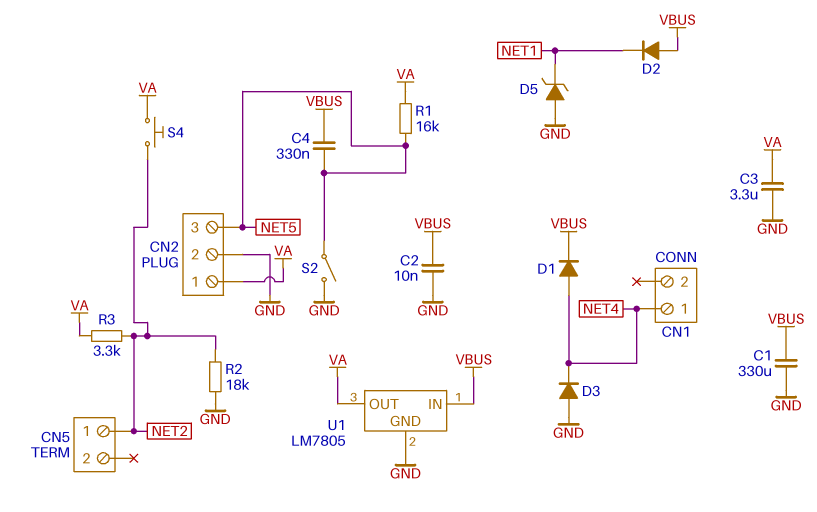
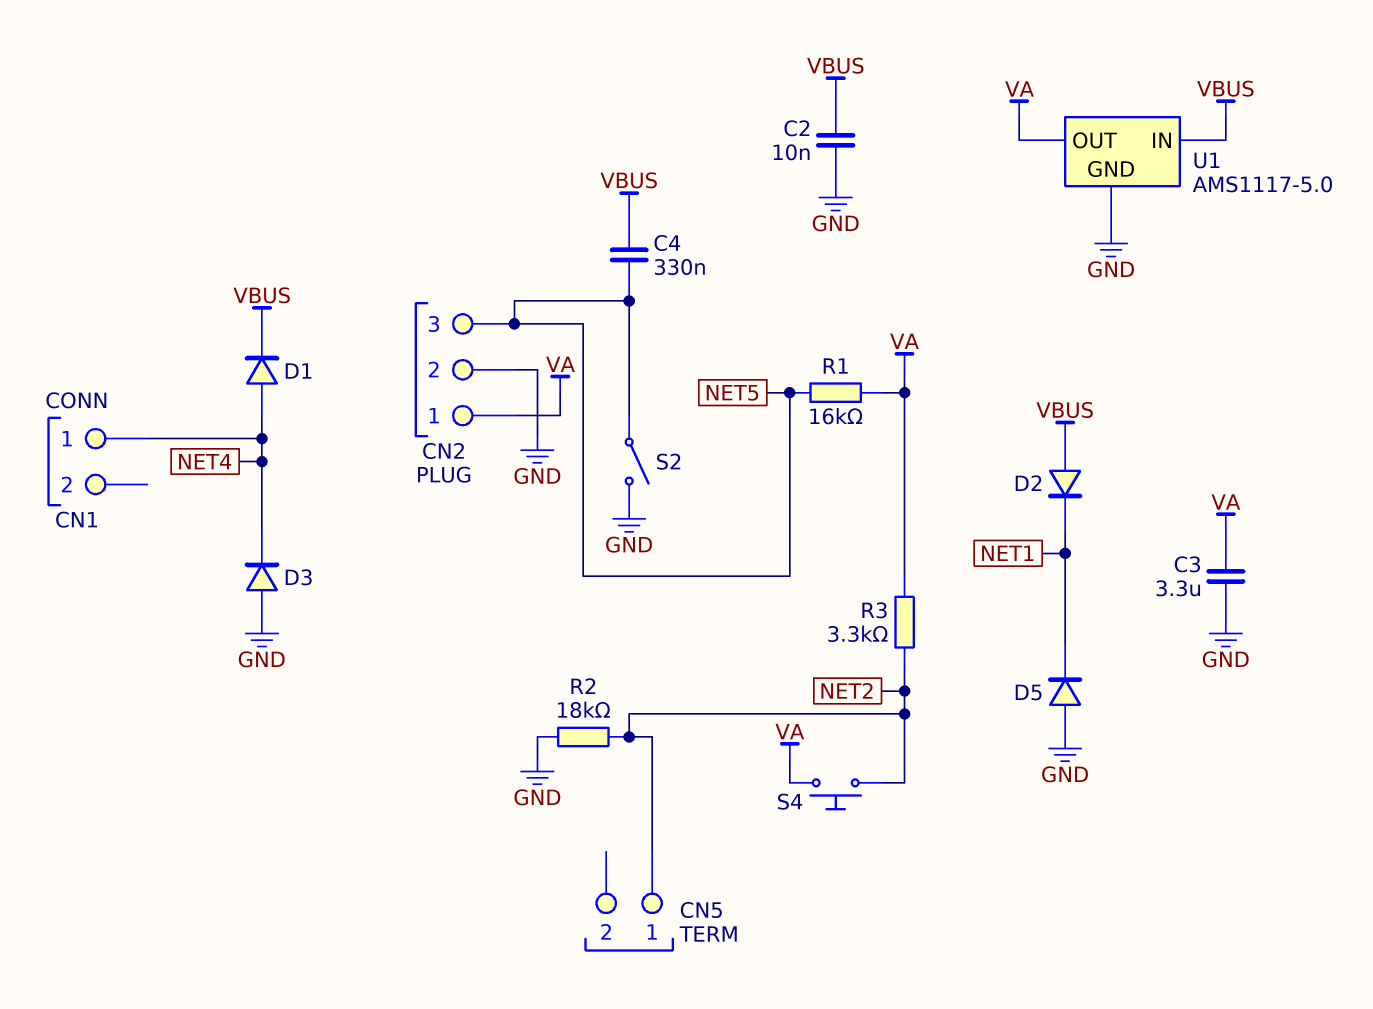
C1: 330uF (GND, VBUS) -> none
D5: zener (A GND, K NET1) -> diode (A GND, K NET1)
U1: LM7805 -> AMS1117-5.0

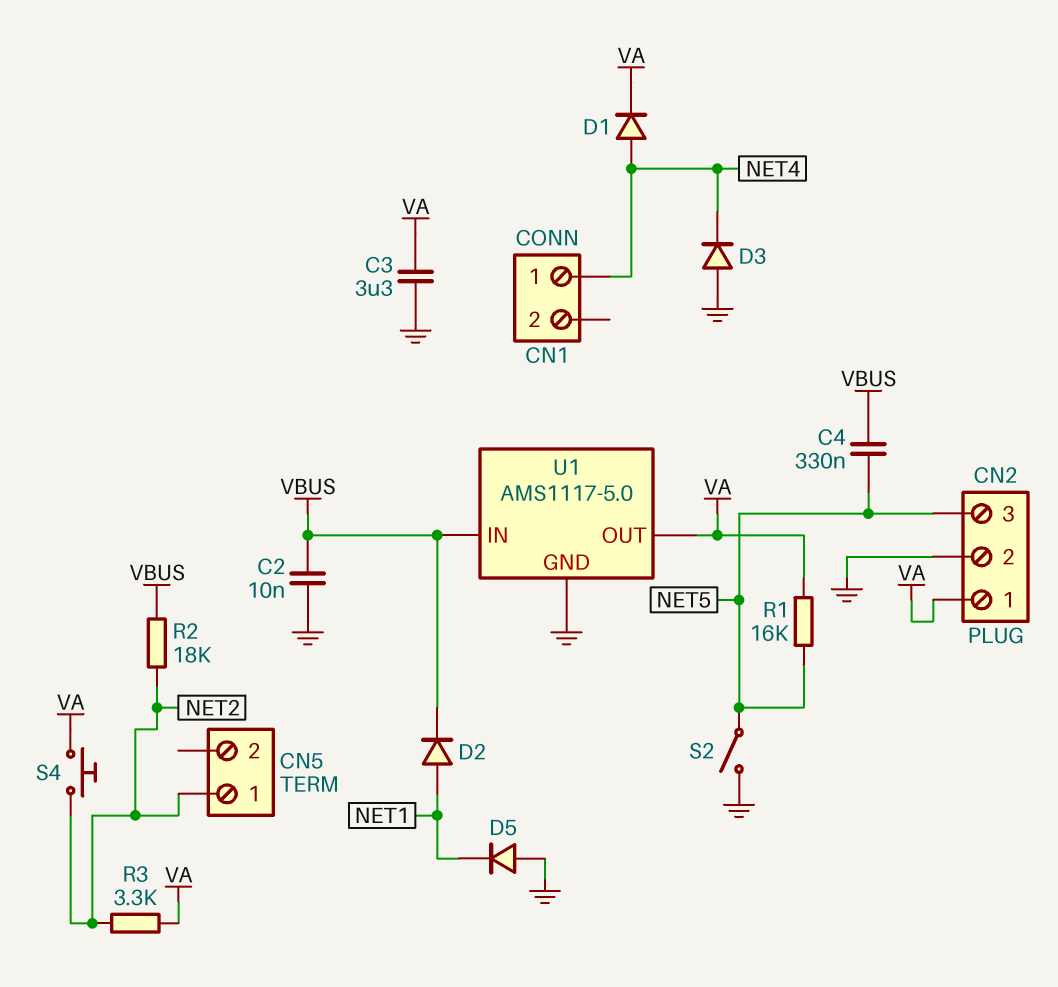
D1: diode (A NET4, K VBUS) -> diode (A NET4, K VA)
D2: diode (A VBUS, K NET1) -> diode (A NET1, K VBUS)
R2: 18k (GND, NET2) -> 18k (NET2, VBUS)

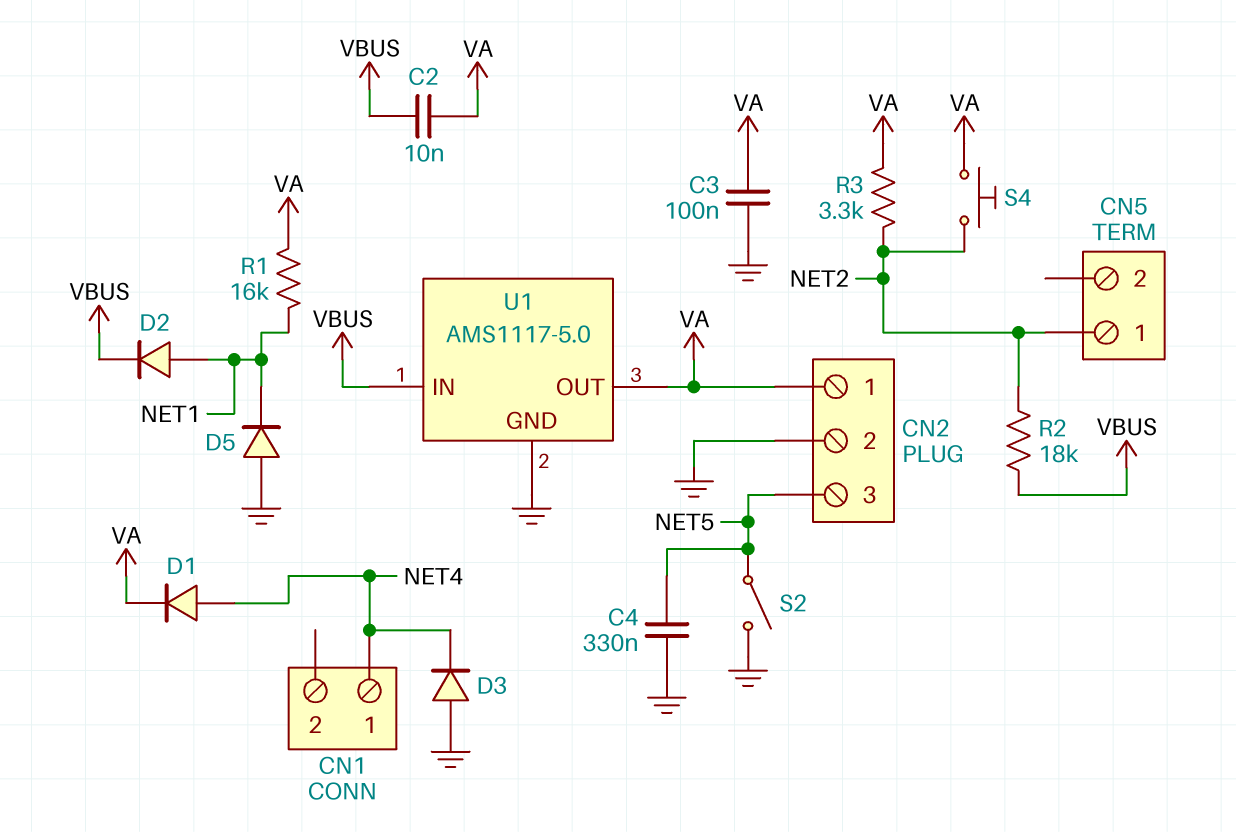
C2: 10nF (GND, VBUS) -> 10nF (VA, VBUS)
C3: 3.3uF (GND, VA) -> 100nF (GND, VA)
C4: 330nF (NET5, VBUS) -> 330nF (GND, NET5)
R1: 16k (NET5, VA) -> 16k (NET1, VA)

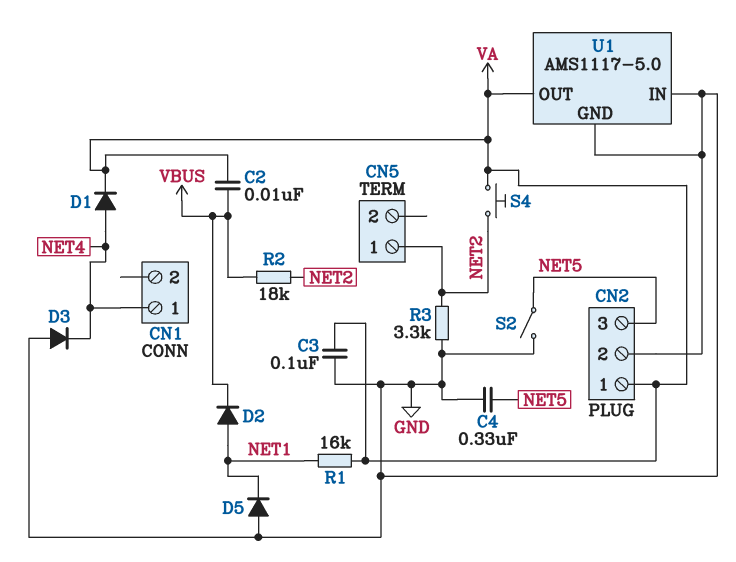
R3: 3.3k (NET2, VA) -> 3.3k (GND, NET2)
U1 pin IN: VBUS -> GND

